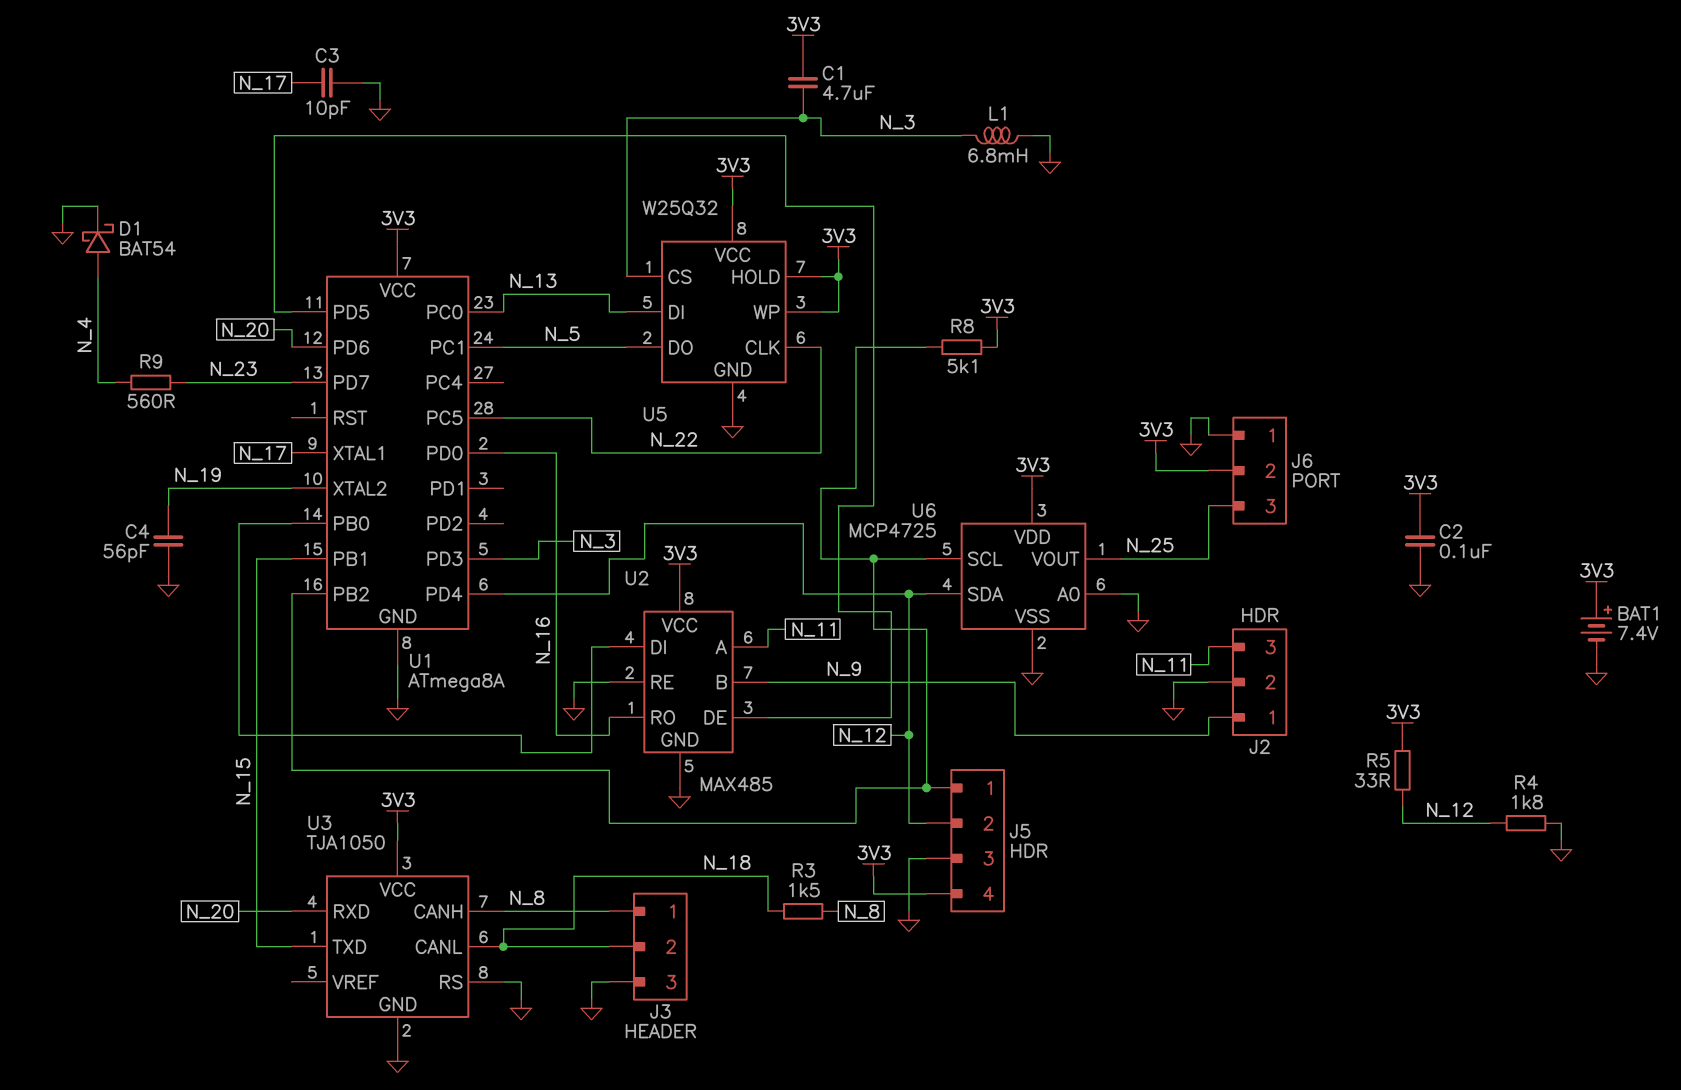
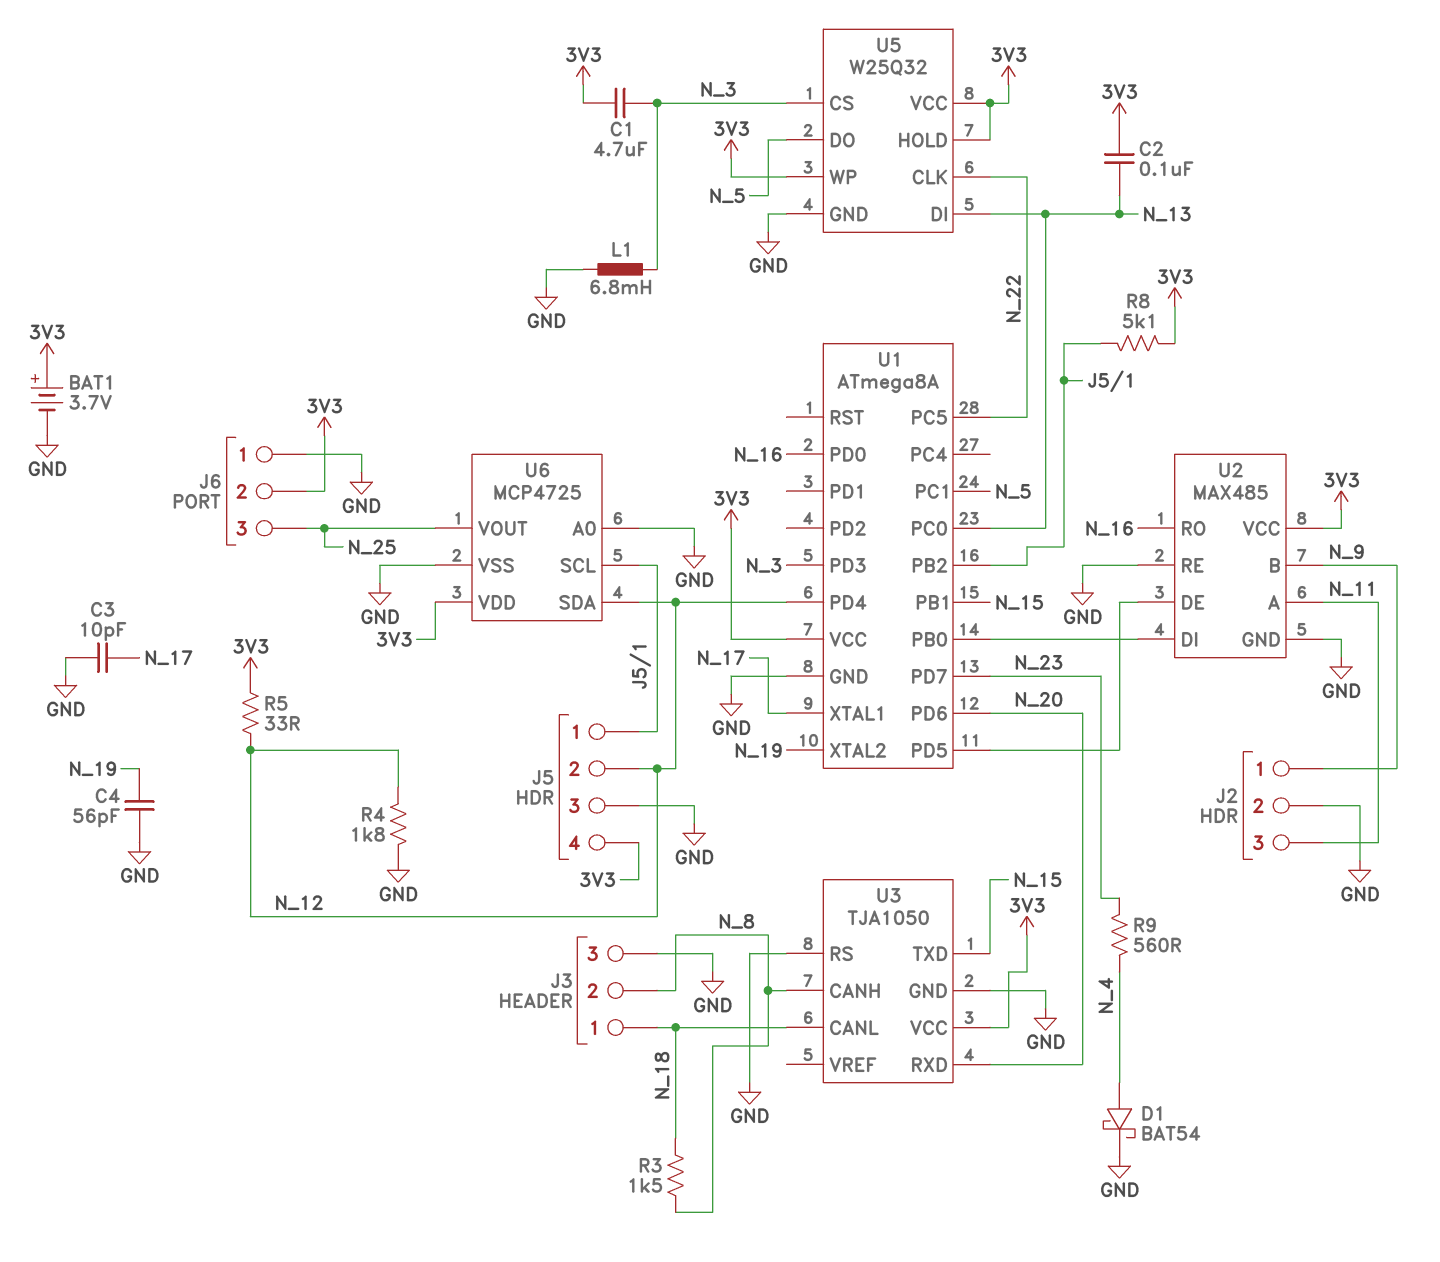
BAT1: 7.4V (plus 3V3, minus GND) -> 3.7V (plus 3V3, minus GND)
C2: 100nF (3V3, GND) -> 100nF (3V3, N_13)
J3 pin 1: N_8 -> N_18
J3 pin 2: N_18 -> N_8

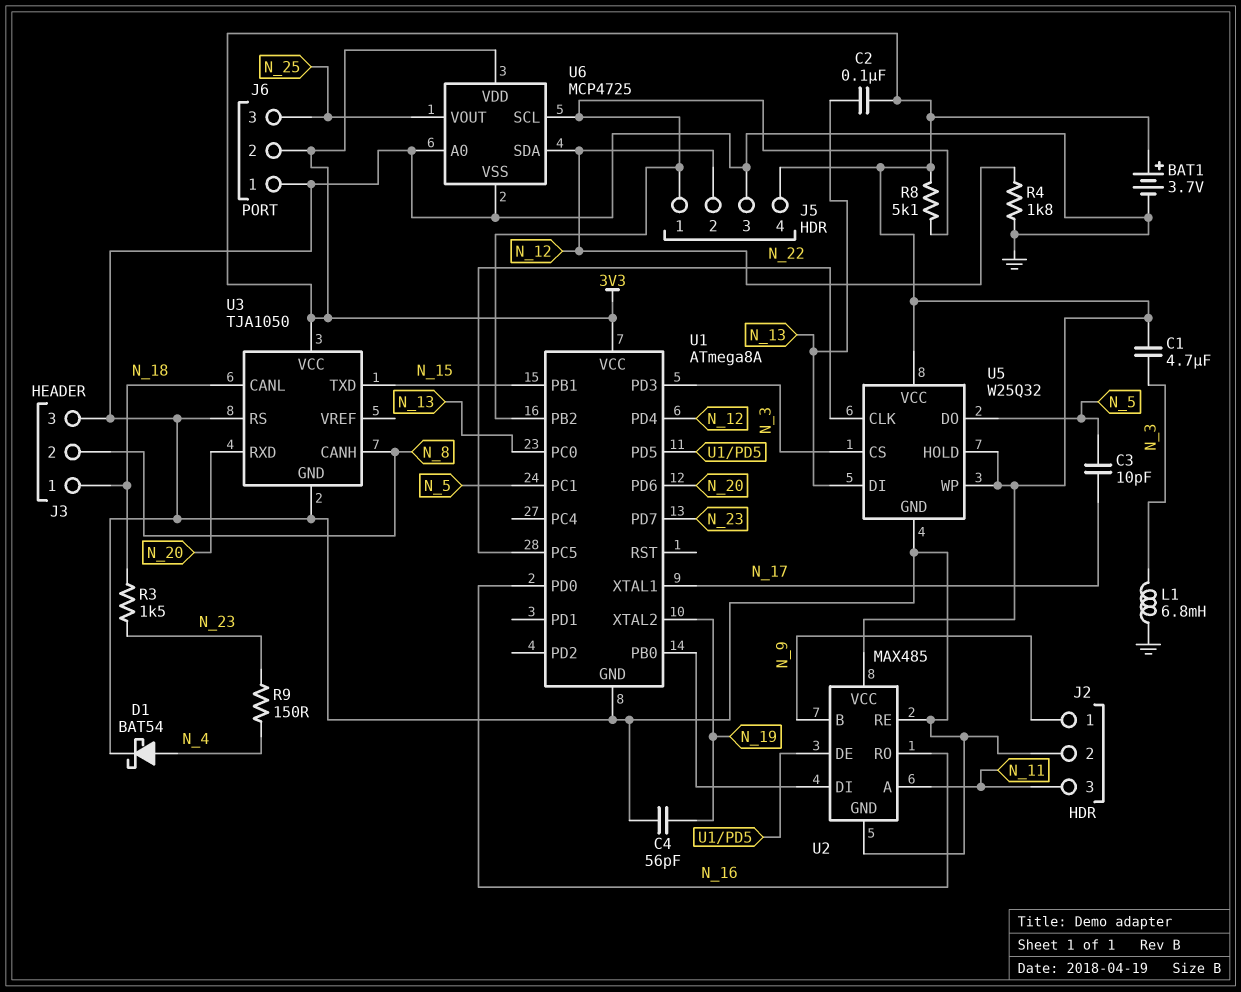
C3: 10pF (GND, N_17) -> 10pF (N_5, N_17)
R3: 1.5k (N_8, N_18) -> 1.5k (N_18, N_23)
R5: 33 (3V3, N_12) -> none
R9: 560 (N_4, N_23) -> 150 (N_4, N_23)

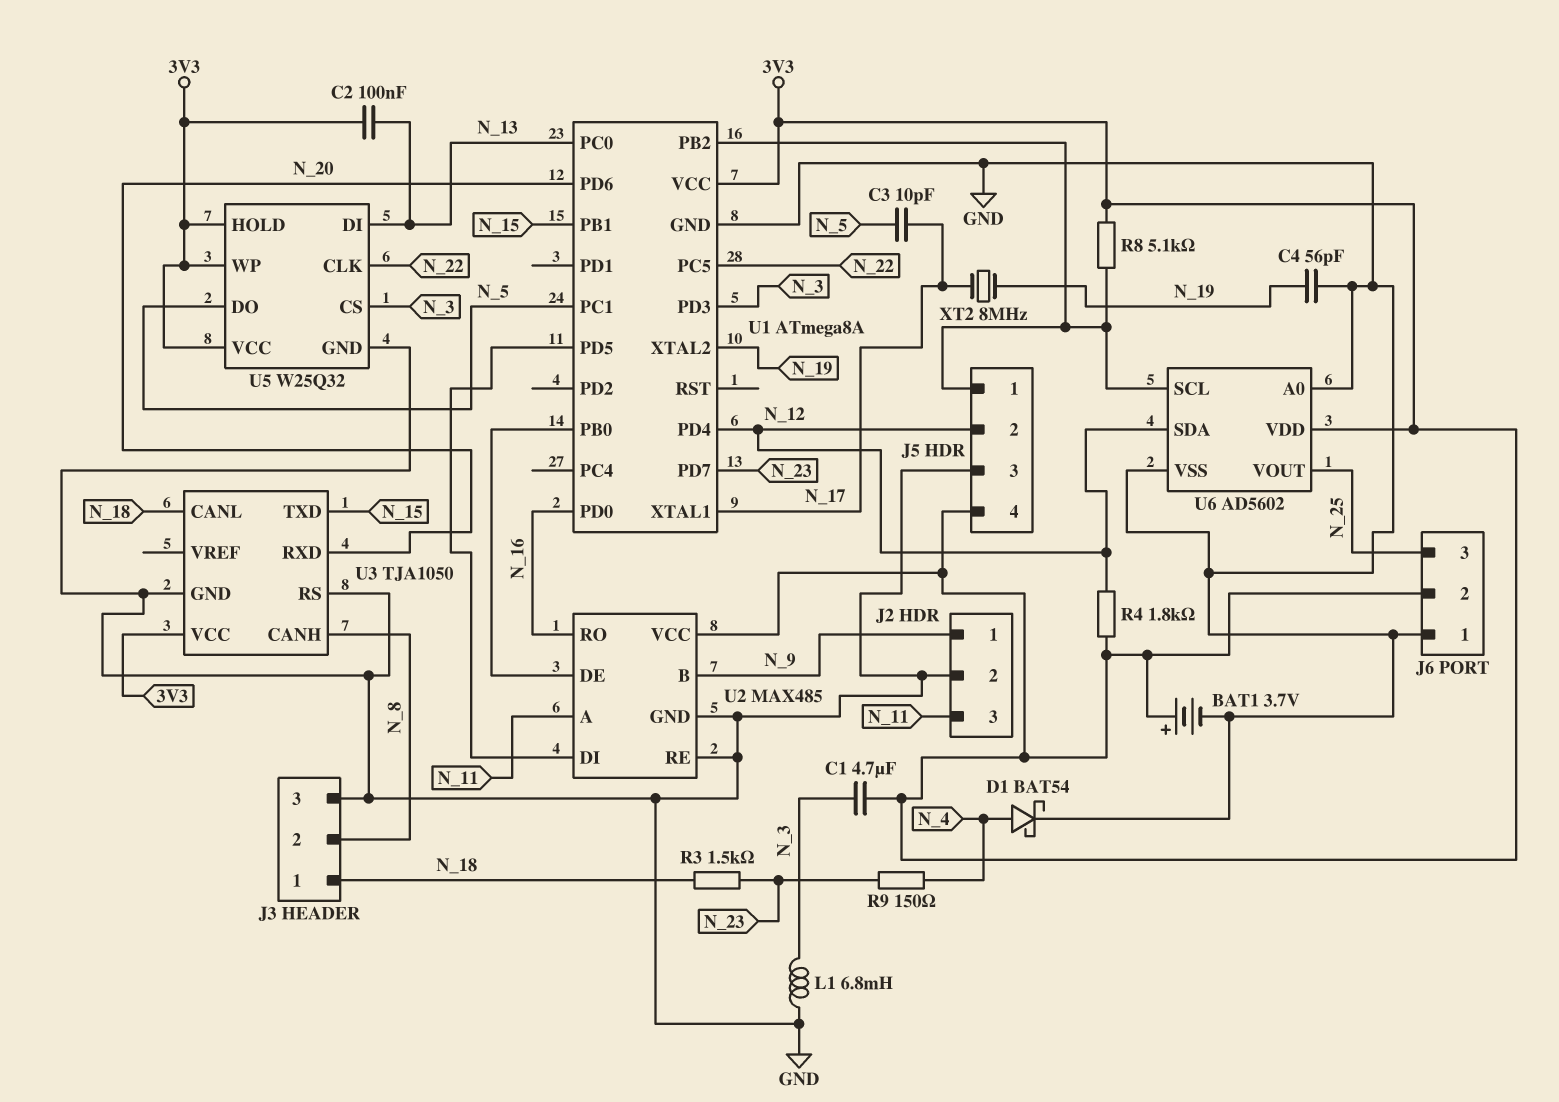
R4: 1.8k (GND, N_12) -> 1.8k (3V3, N_12)
U2 pin DE: U1/PD5 -> U1/PB0
U2 pin DI: U1/PB0 -> U1/PD5
U6: MCP4725 -> AD5602
XT2: none -> 8MHz (N_17, N_19)

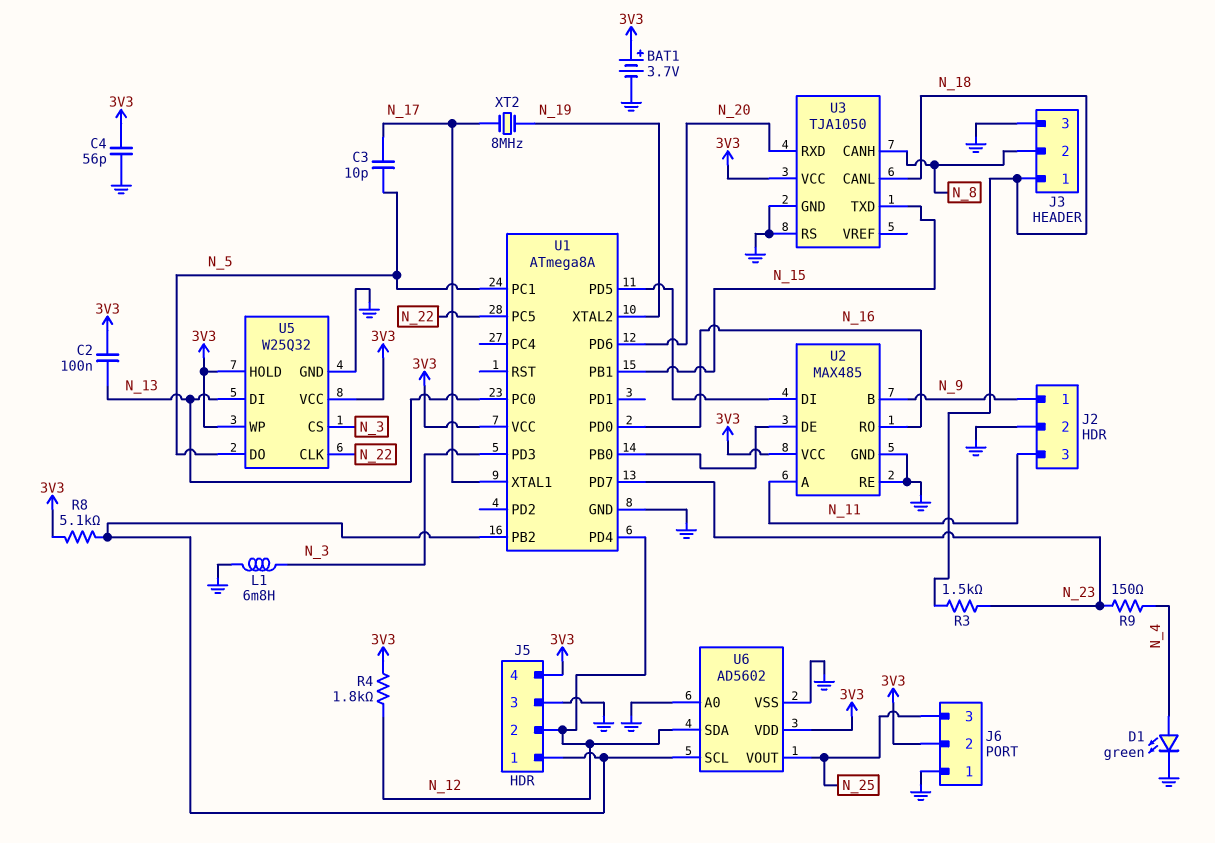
C1: 4.7uF (3V3, N_3) -> none
C4: 56pF (GND, N_19) -> 56pF (3V3, GND)
D1: schottky BAT54 (A N_4, K GND) -> LED green (A N_4, K GND)

